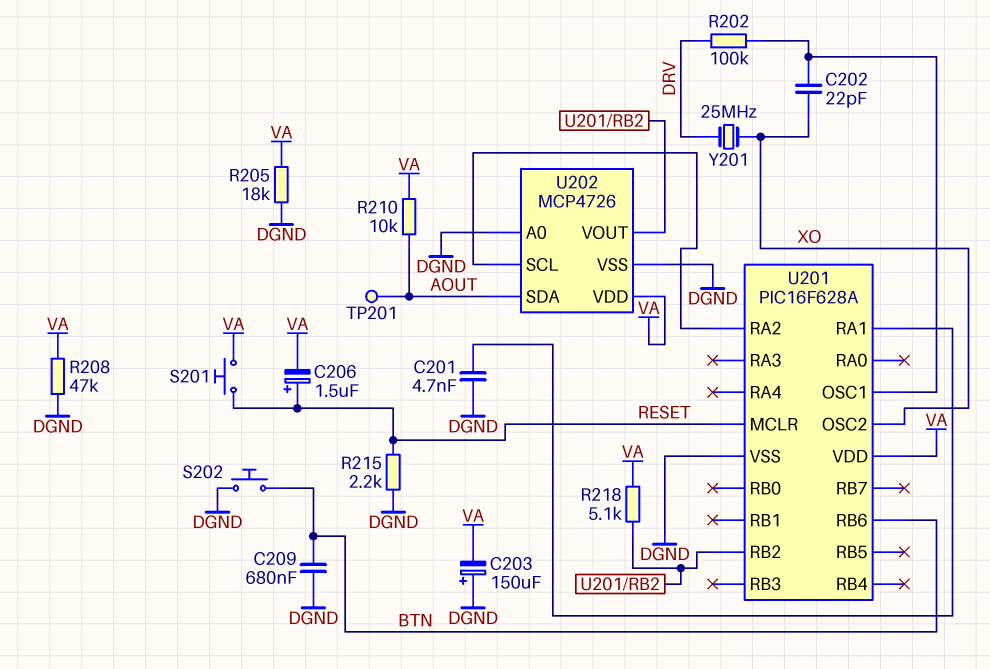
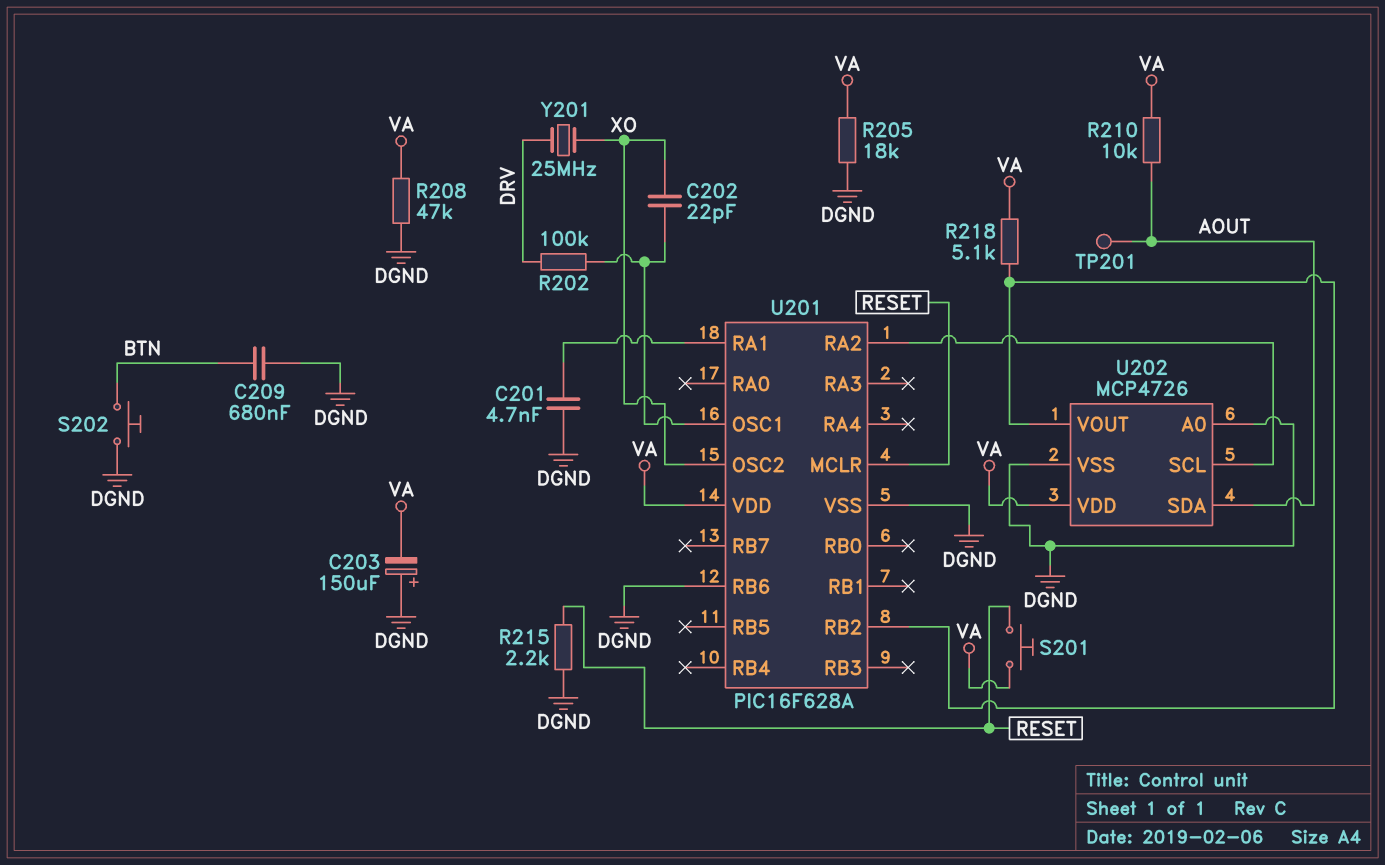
C206: 1.5uF (plus RESET, minus VA) -> none
U201 pin RB6: BTN -> DGND

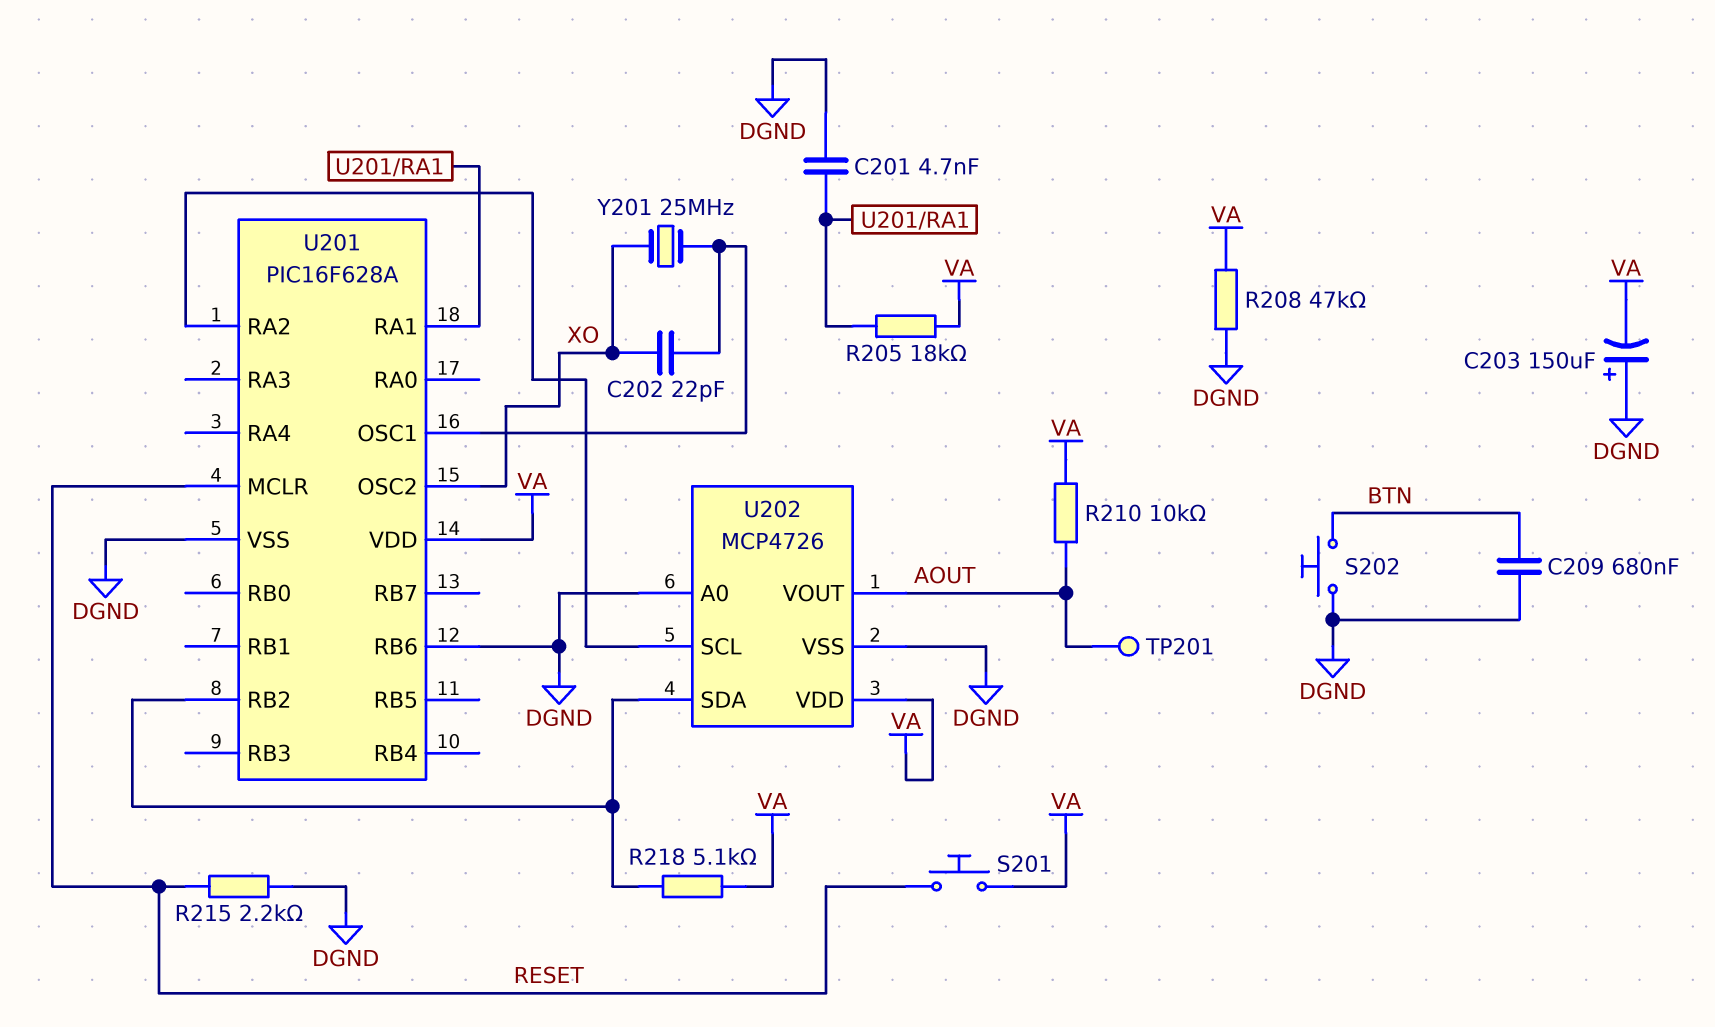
R202: 100k (DRV, U201/OSC1) -> none
R205: 18k (DGND, VA) -> 18k (U201/RA1, VA)
U202 pin SDA: AOUT -> U201/RB2
U202 pin VOUT: U201/RB2 -> AOUT
Y201: 25MHz (DRV, XO) -> 25MHz (U201/OSC1, XO)

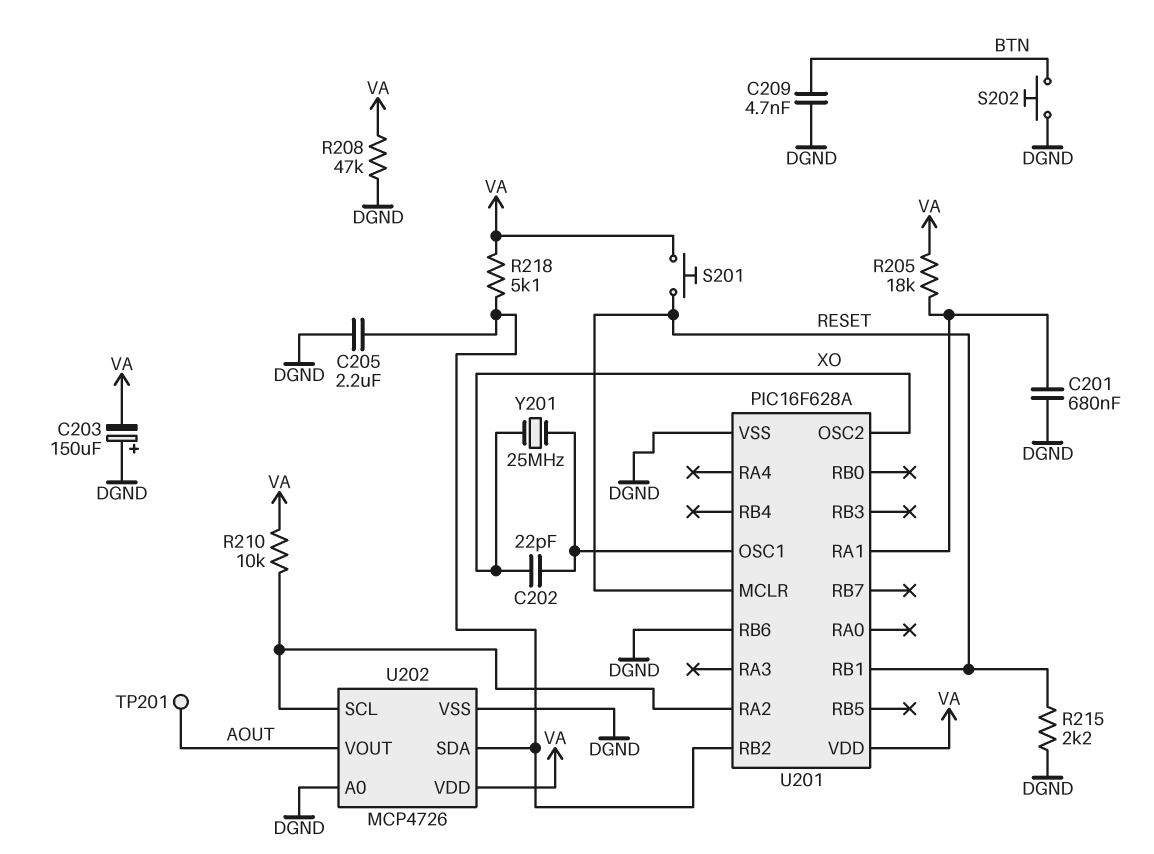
C201: 4.7nF (DGND, U201/RA1) -> 680nF (DGND, U201/RA1)
C205: none -> 2.2uF (DGND, U201/RB2)
C209: 680nF (BTN, DGND) -> 4.7nF (BTN, DGND)
R210: 10k (AOUT, VA) -> 10k (U201/RA2, VA)
U201 pin RB1: none -> RESET

